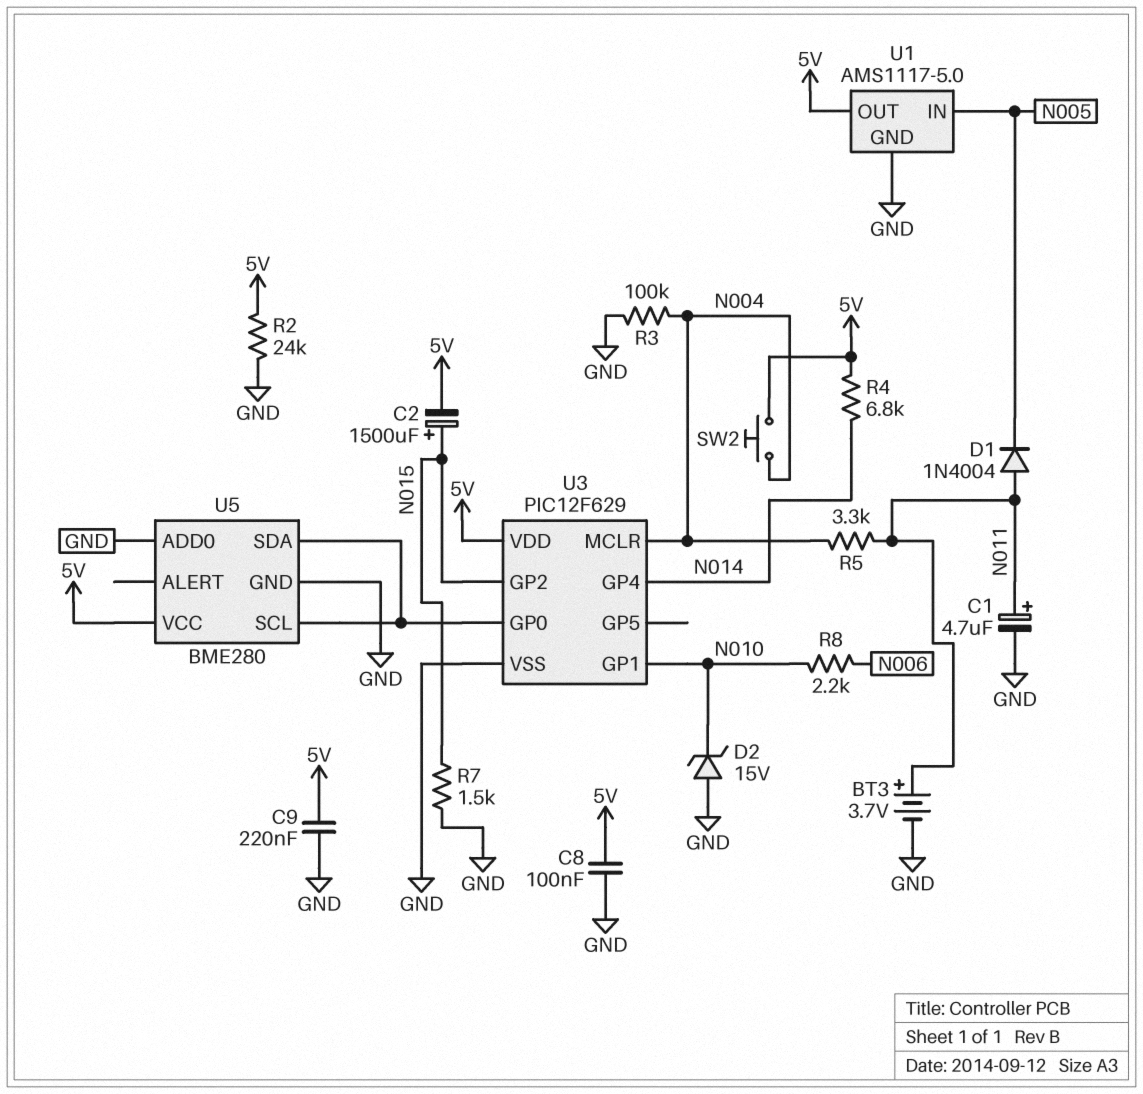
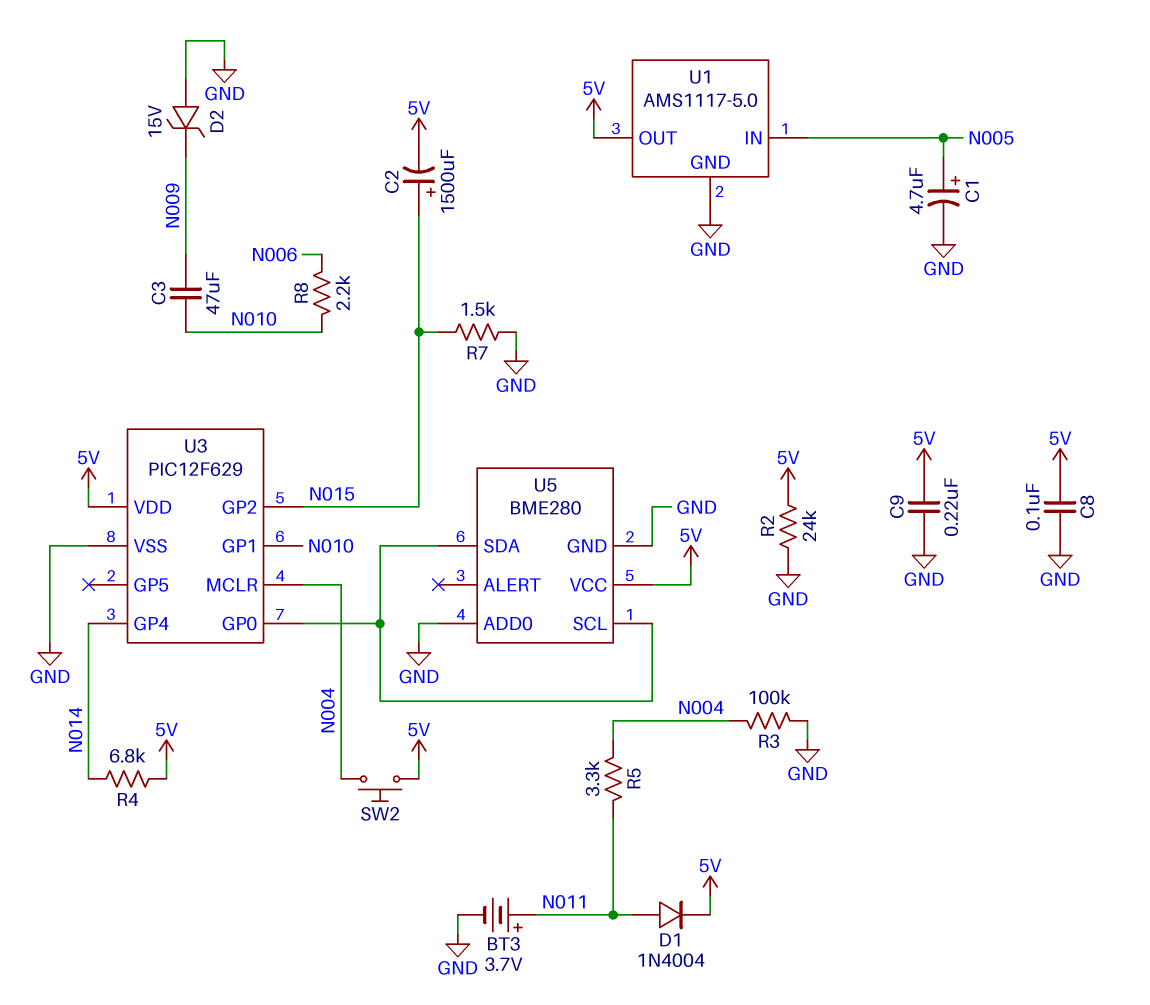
C1: 4.7uF (plus N011, minus GND) -> 4.7uF (plus N005, minus GND)
C3: none -> 47uF (N009, N010)
D1: diode 1N4004 (A N011, K N005) -> diode 1N4004 (A N011, K 5V)
D2: zener 15V (A GND, K N010) -> zener 15V (A GND, K N009)

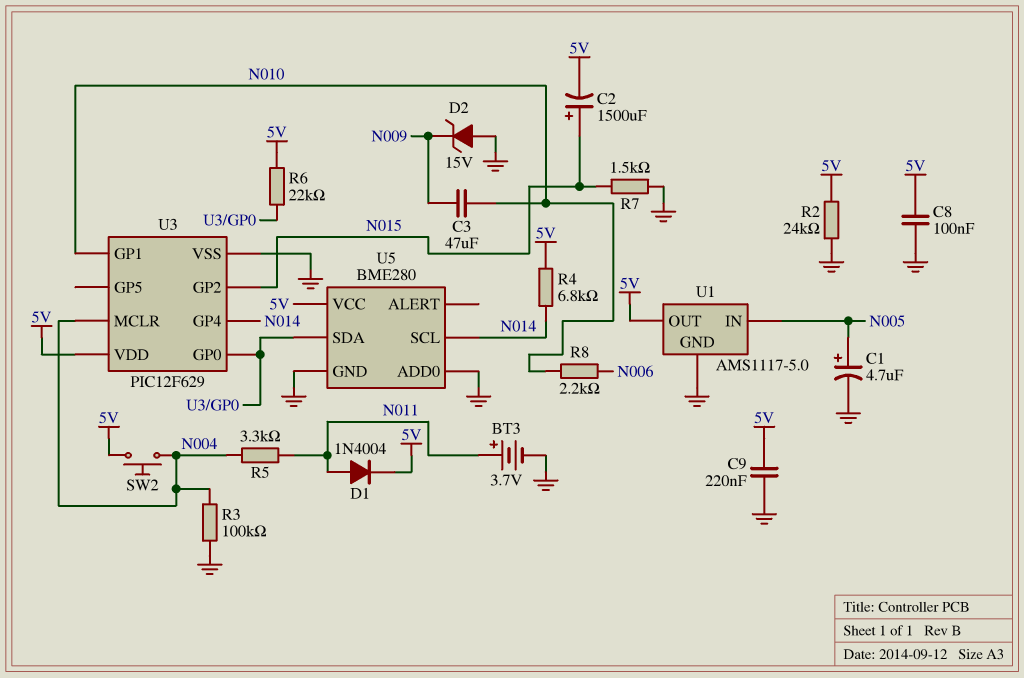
R6: none -> 22k (5V, U3/GP0)
U5 pin SCL: U3/GP0 -> N014

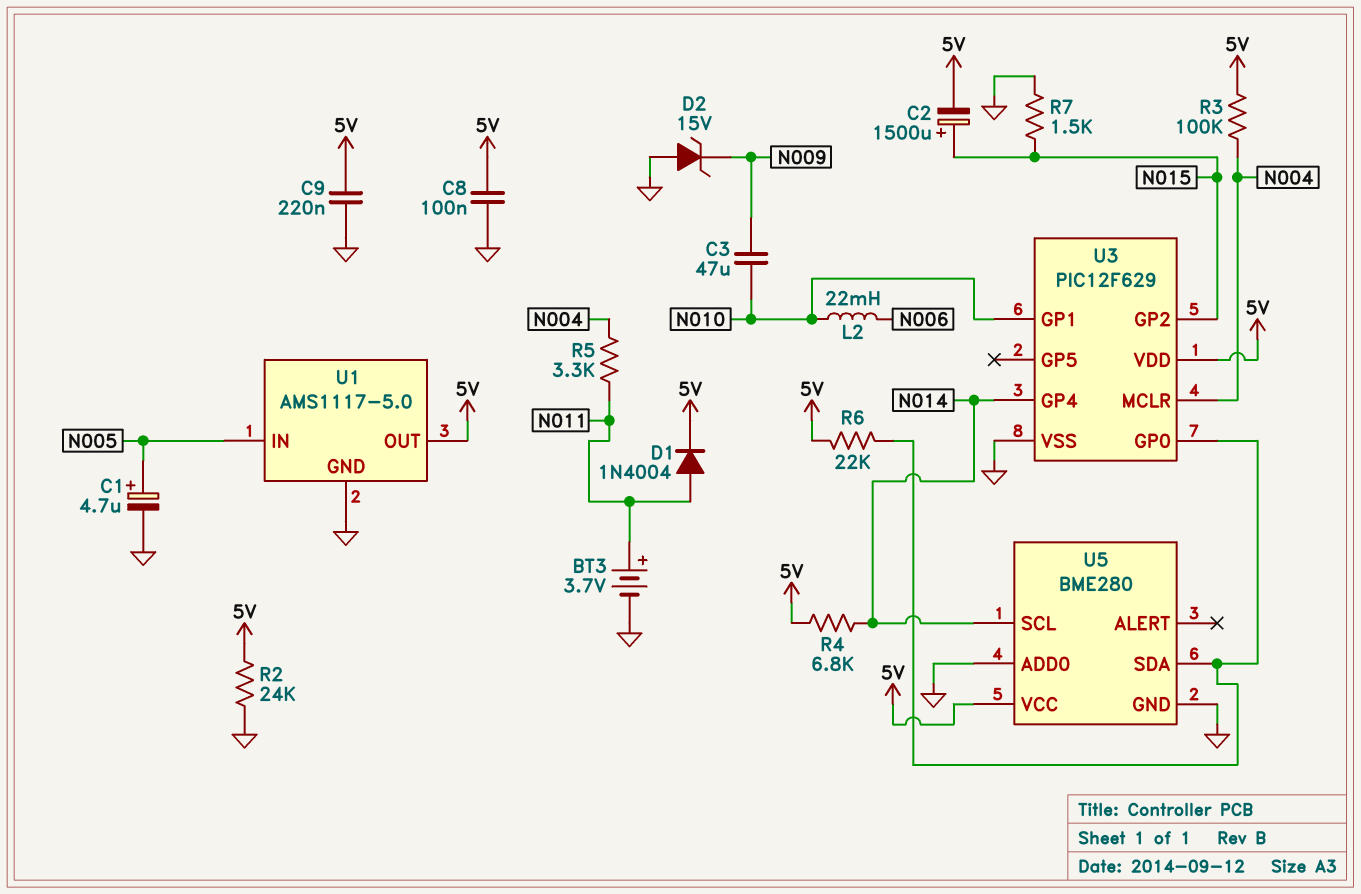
L2: none -> 22mH (N006, N010)
R3: 100k (GND, N004) -> 100k (5V, N004)
R8: 2.2k (N006, N010) -> none
SW2: button (5V, N004) -> none

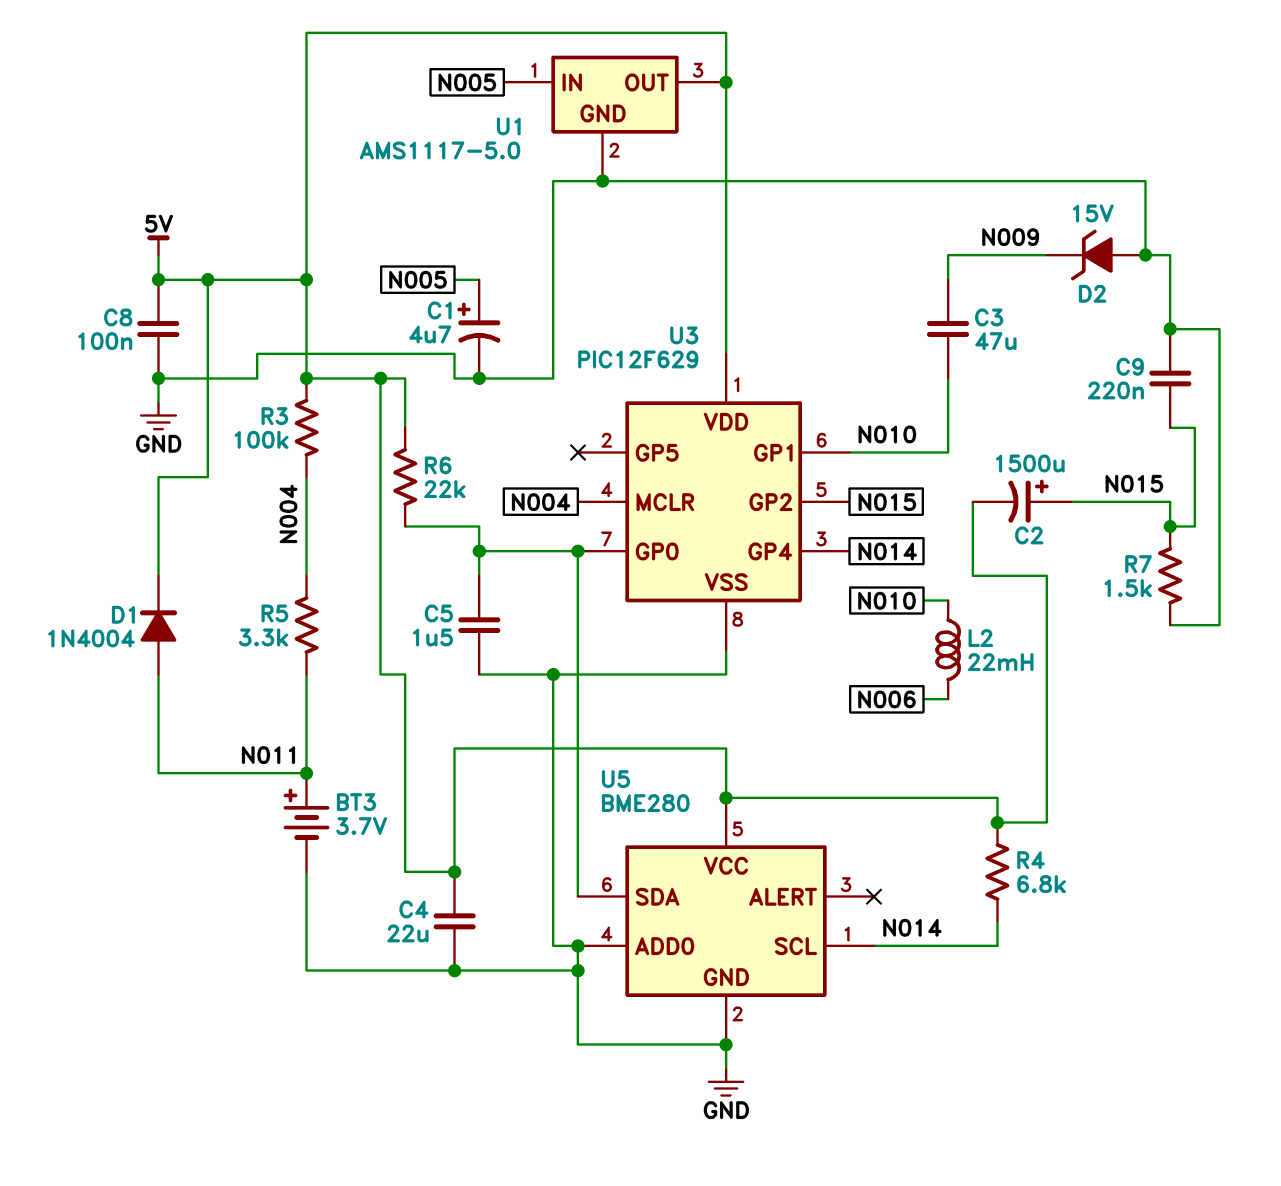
C4: none -> 22uF (5V, GND)
C5: none -> 1.5uF (GND, U3/GP0)
C9: 220nF (5V, GND) -> 220nF (GND, N015)
R2: 24k (5V, GND) -> none

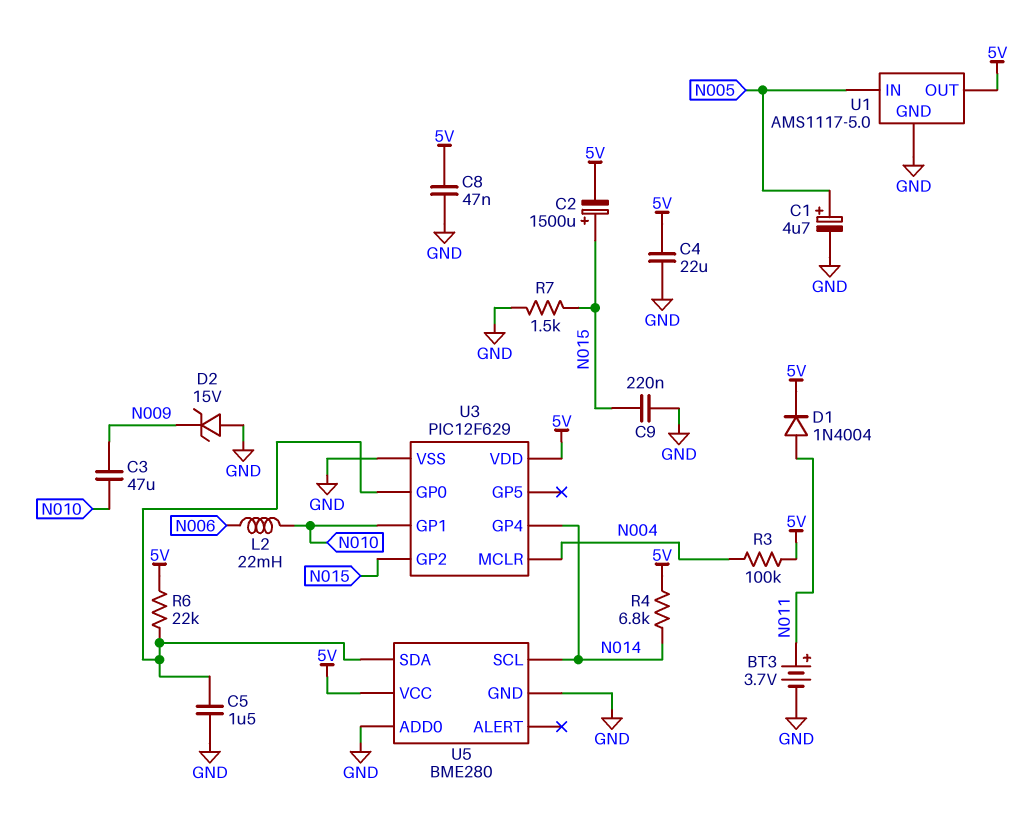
C8: 100nF (5V, GND) -> 47nF (5V, GND)
R5: 3.3k (N004, N011) -> none

